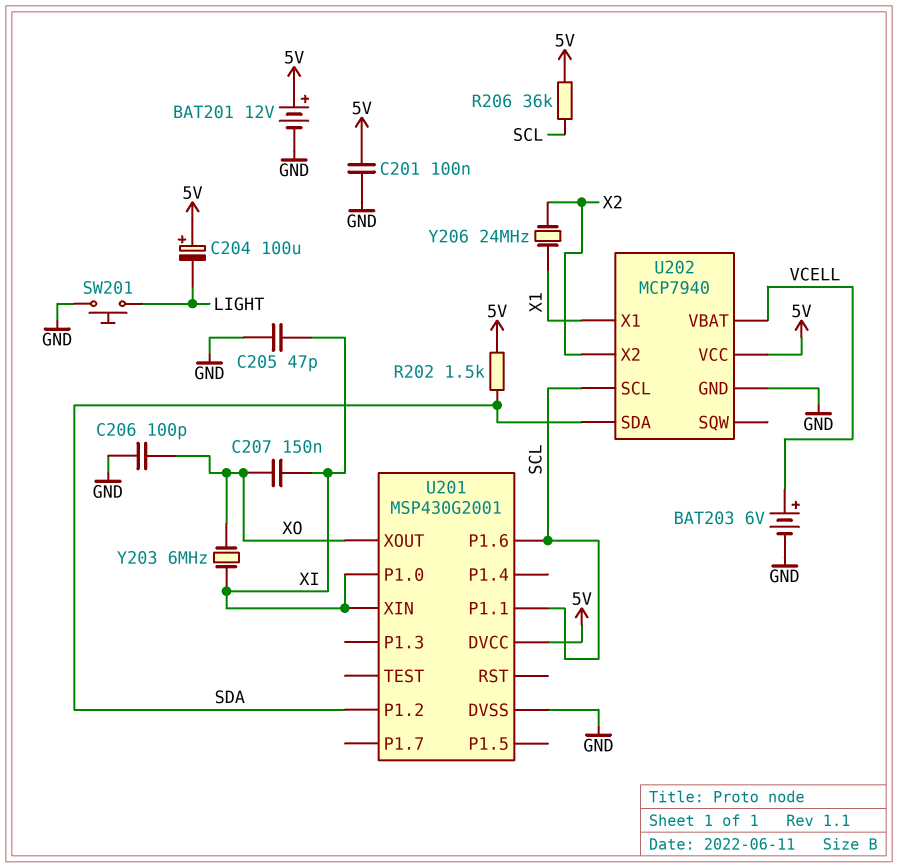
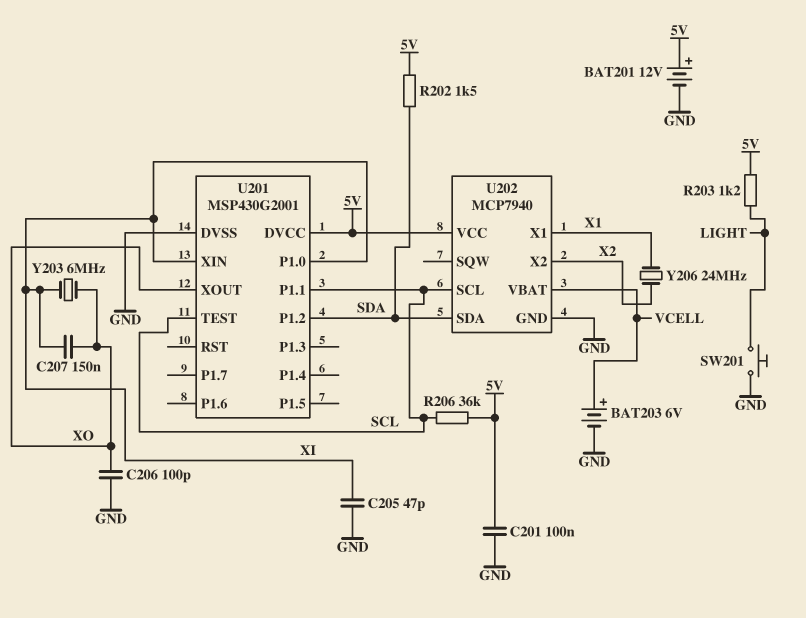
C204: 100uF (plus 5V, minus LIGHT) -> none
R203: none -> 1.2k (5V, LIGHT)
U201 pin P1.6: SCL -> none
U201 pin TEST: none -> SCL

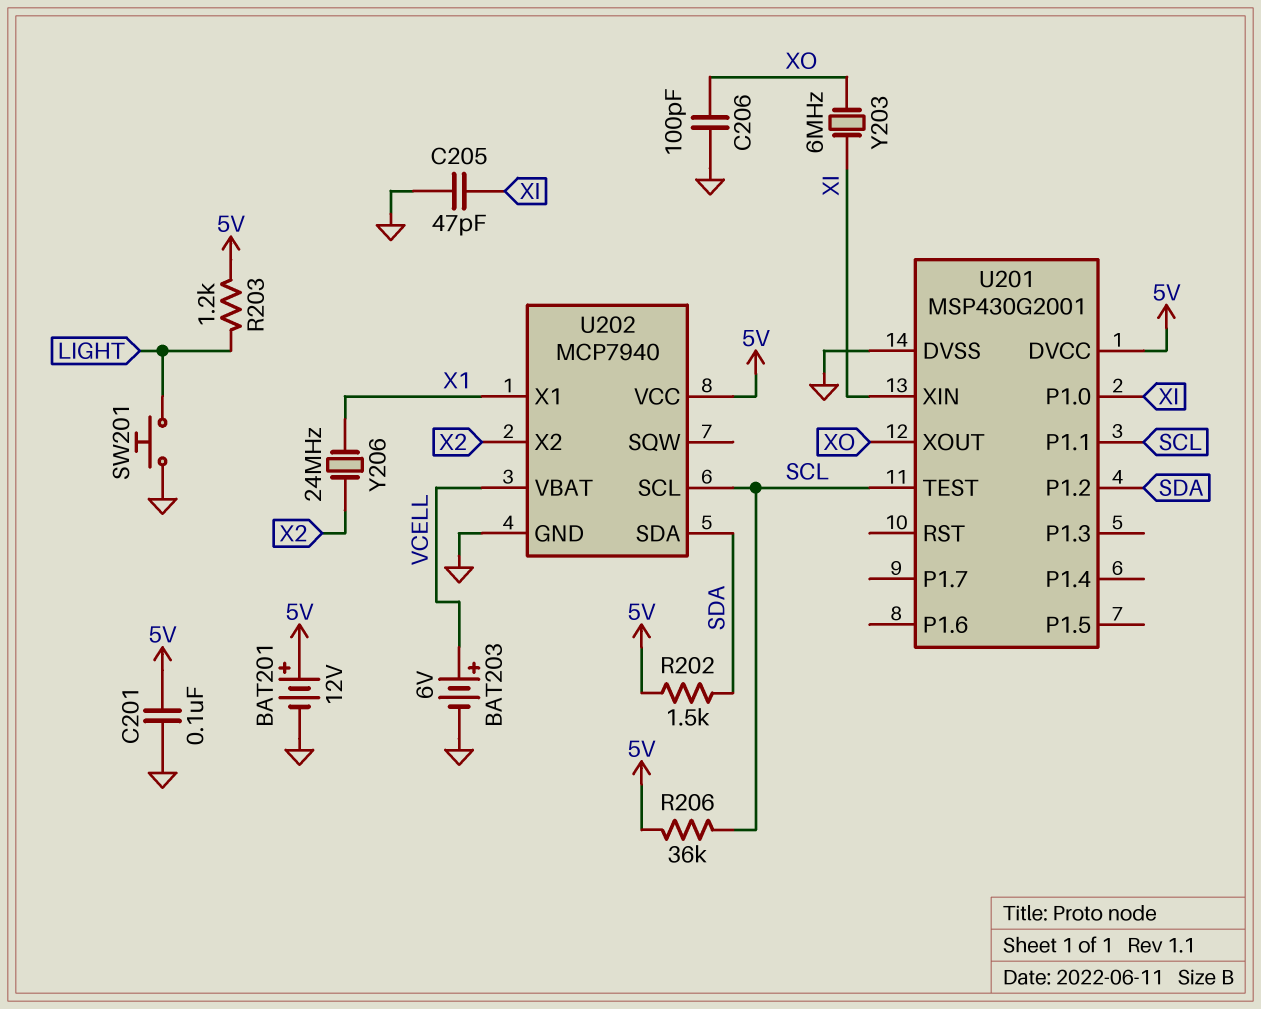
C207: 150nF (XI, XO) -> none

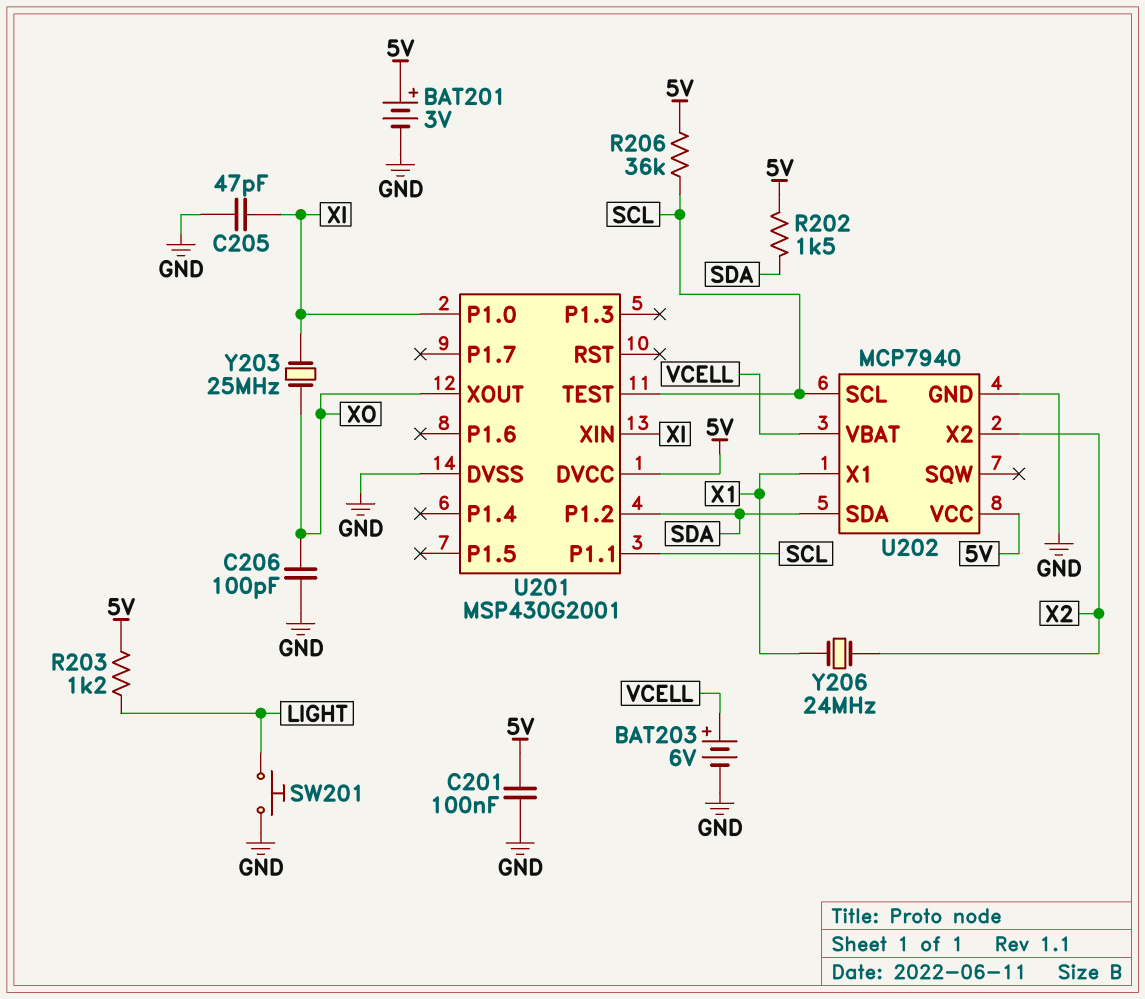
BAT201: 12V (plus 5V, minus GND) -> 3V (plus 5V, minus GND)
Y203: 6MHz (XI, XO) -> 25MHz (XI, XO)

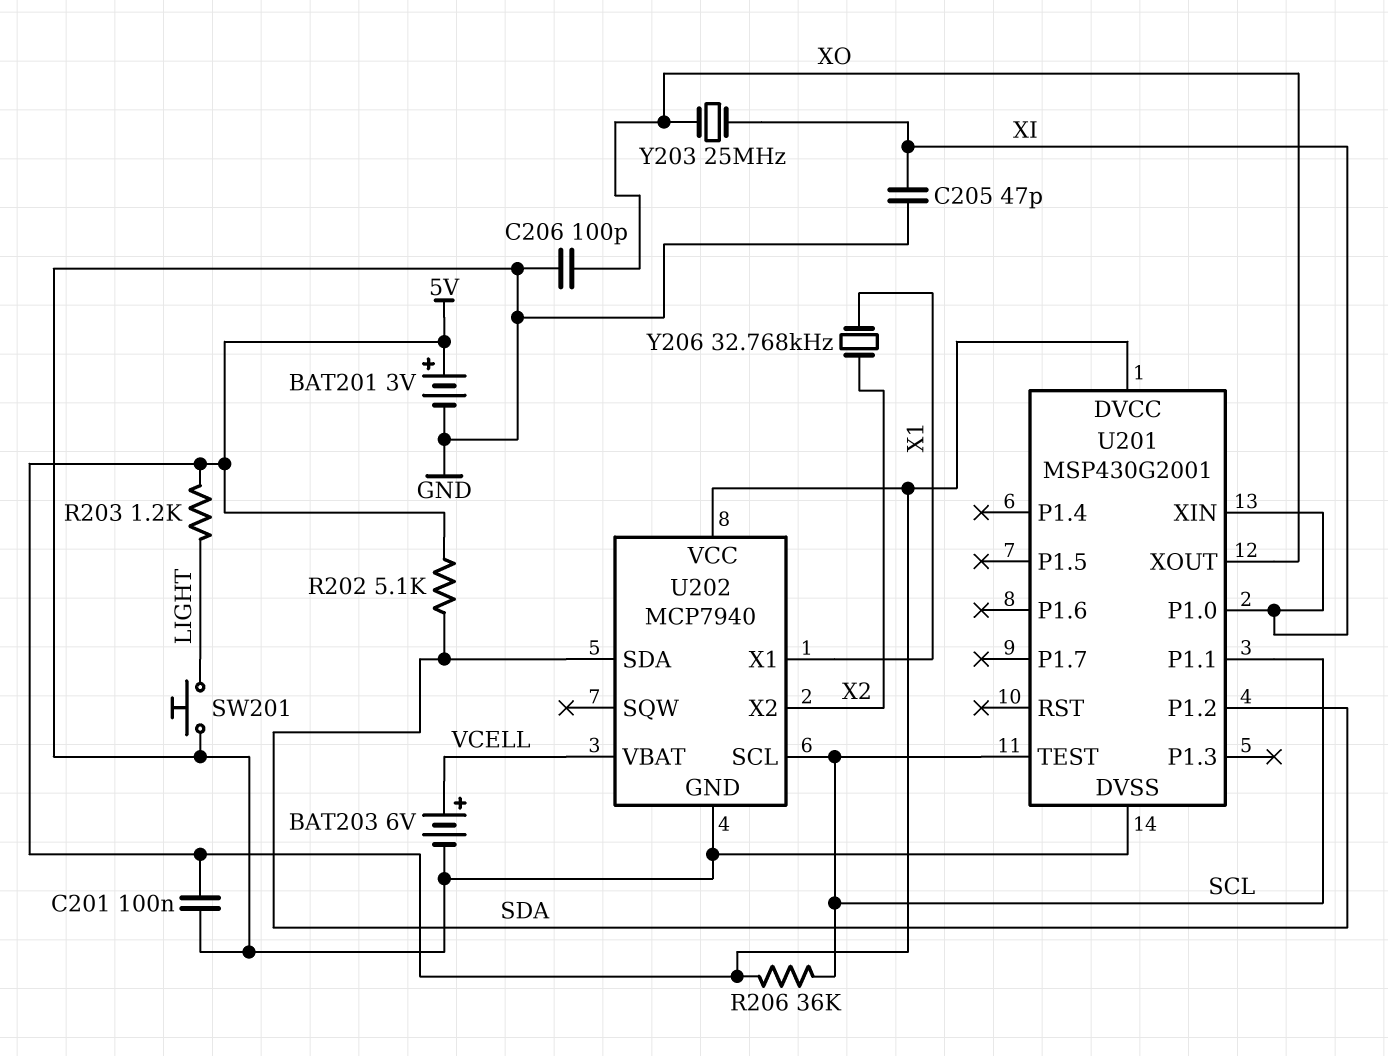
R202: 1.5k (5V, SDA) -> 5.1k (5V, SDA)
Y206: 24MHz (X1, X2) -> 32.768kHz (X1, X2)

